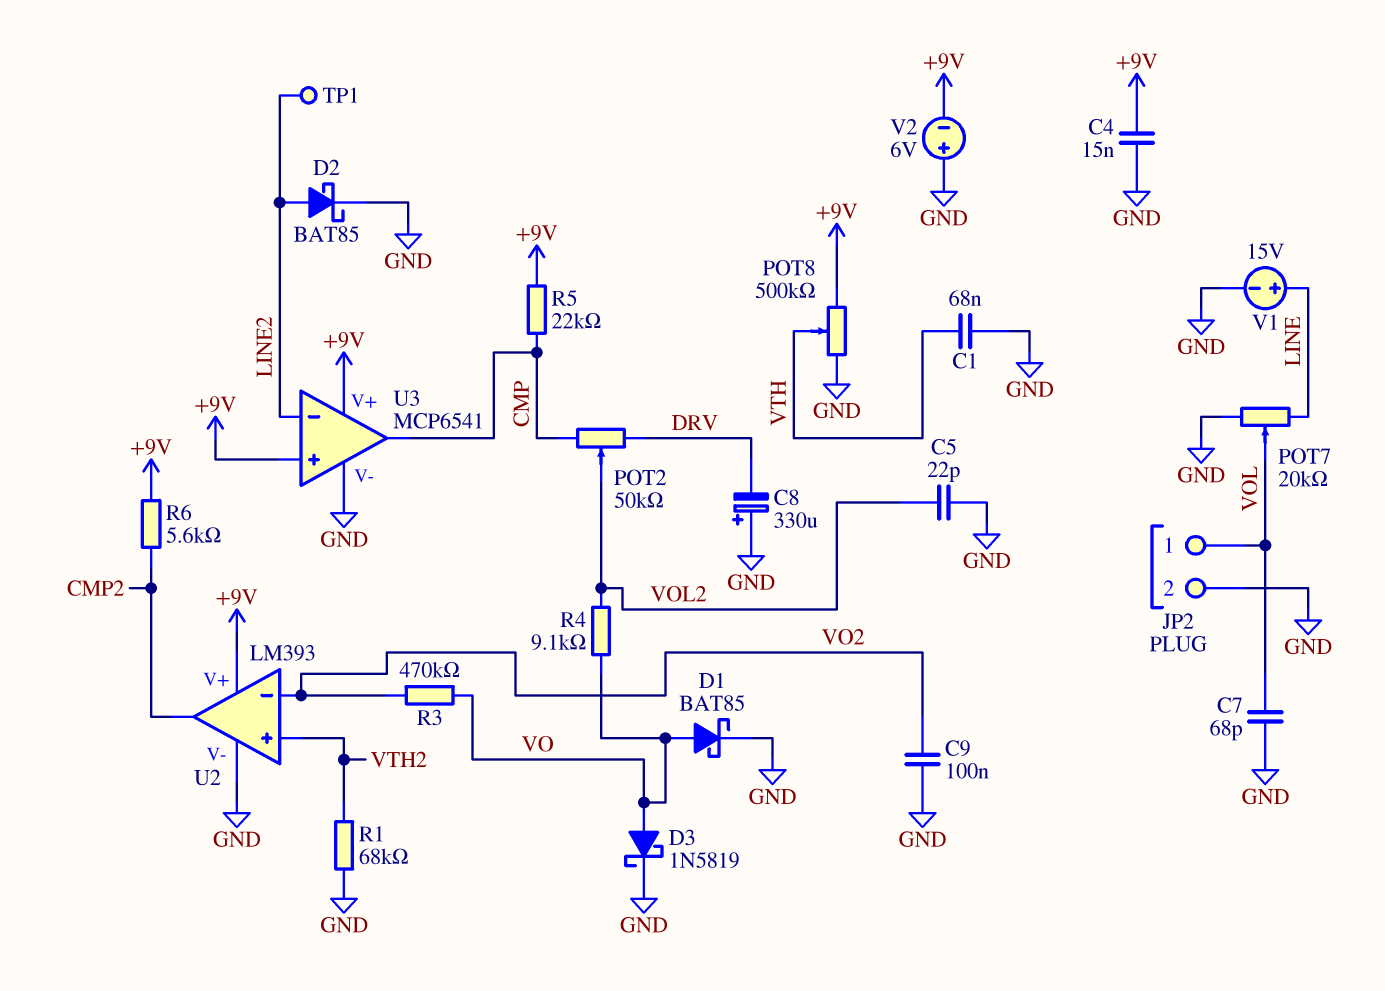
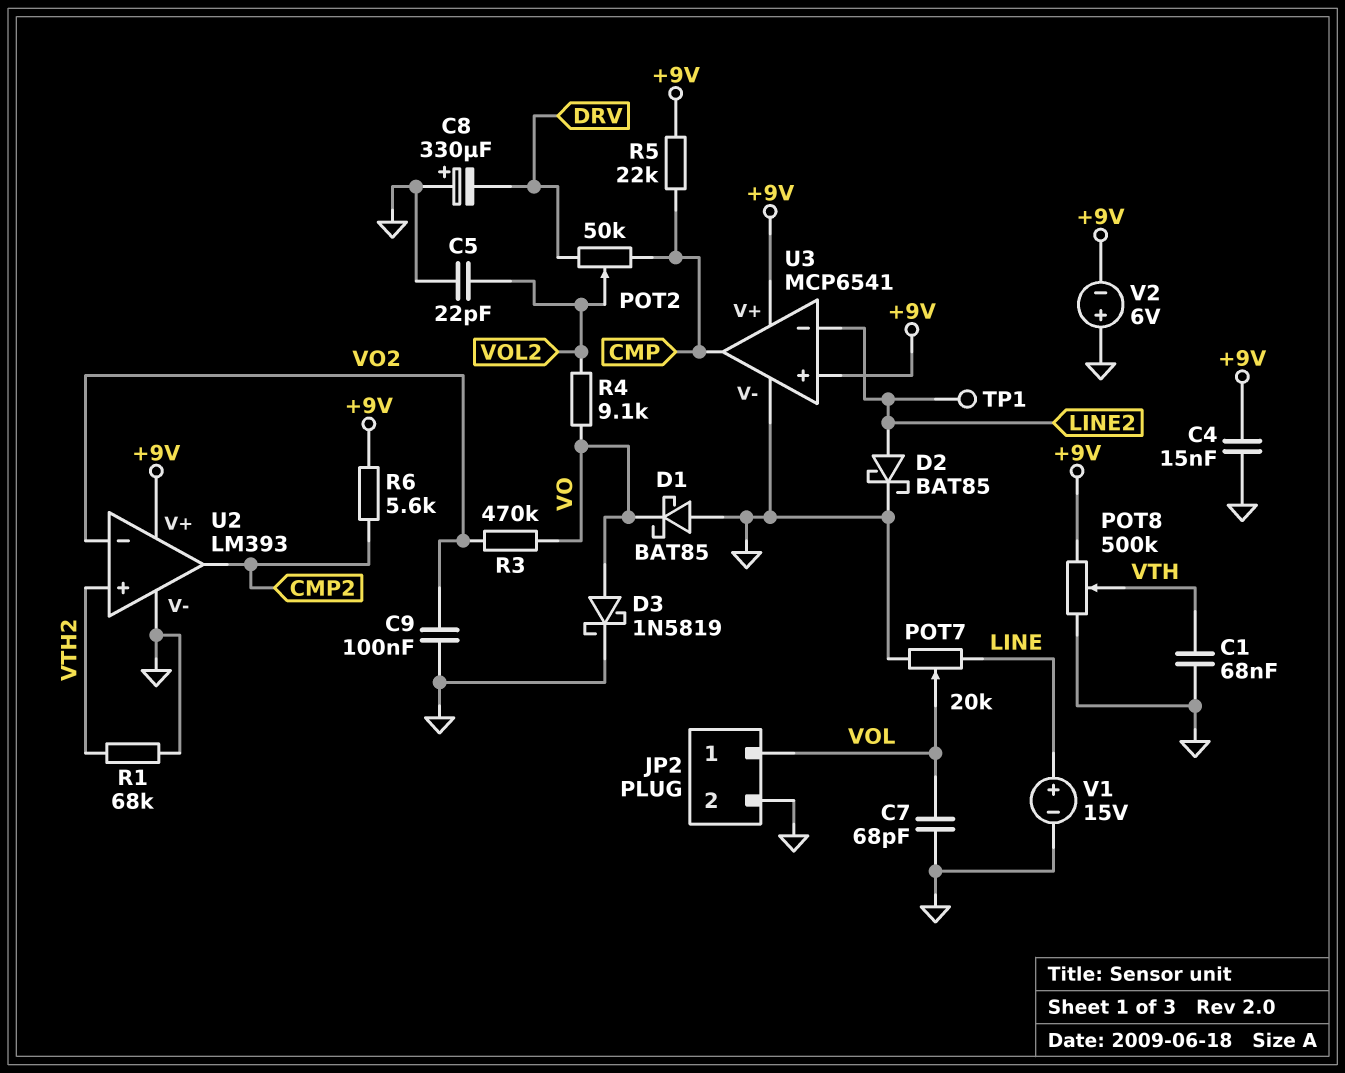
D1: schottky BAT85 (A VO, K GND) -> schottky BAT85 (A GND, K VO)

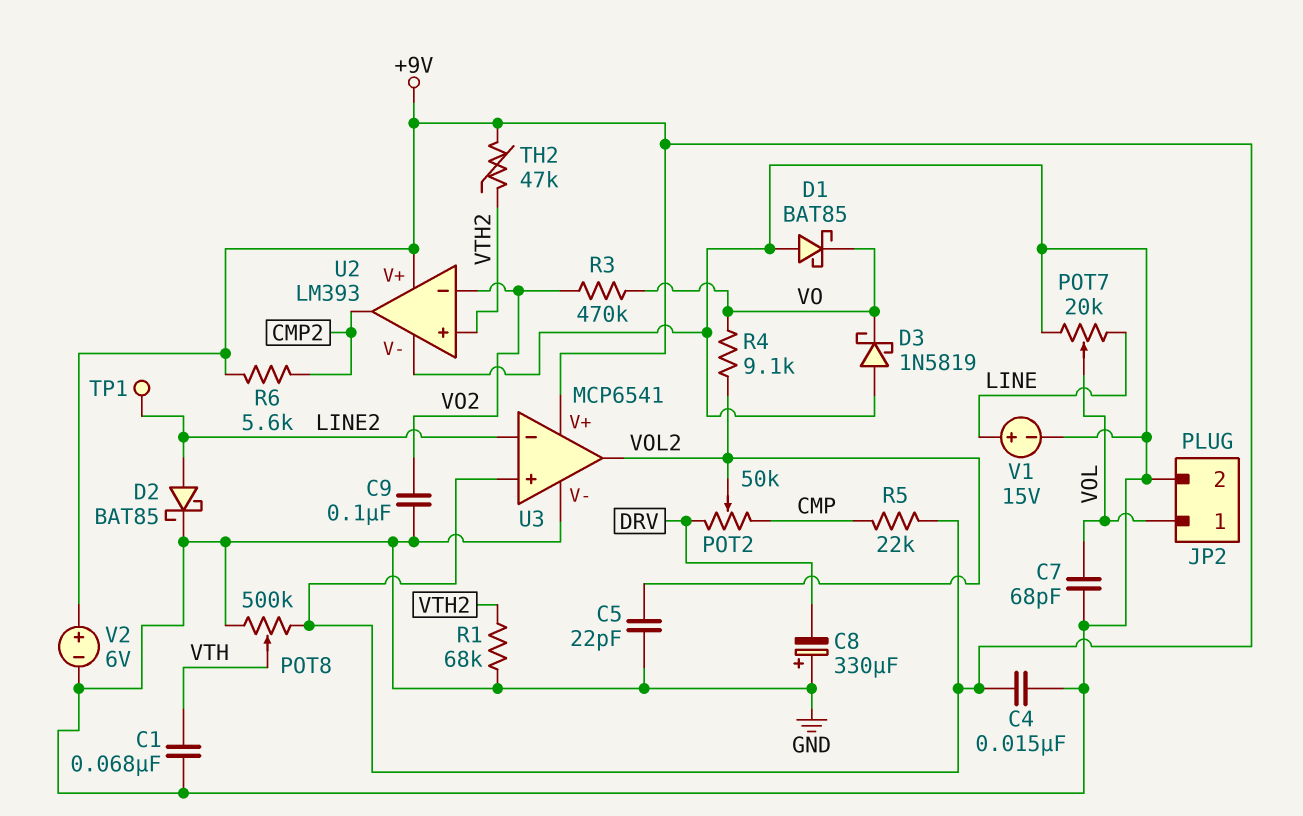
D3: schottky 1N5819 (A VO, K GND) -> schottky 1N5819 (A GND, K VO)
TH2: none -> 47k (+9V, VTH2)
U3 pin out: CMP -> VOL2
V2: 6V (plus GND, minus +9V) -> 6V (plus +9V, minus GND)

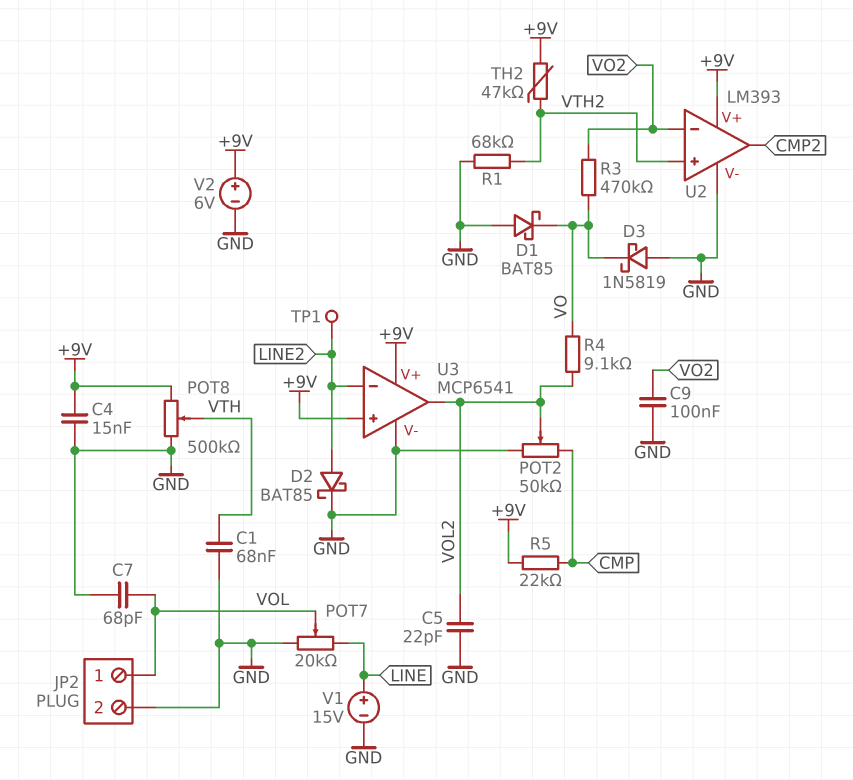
C8: 330uF (plus GND, minus DRV) -> none
POT2: 50k (CMP, DRV, wiper VOL2) -> 50k (CMP, GND, wiper VOL2)
R6: 5.6k (+9V, CMP2) -> none

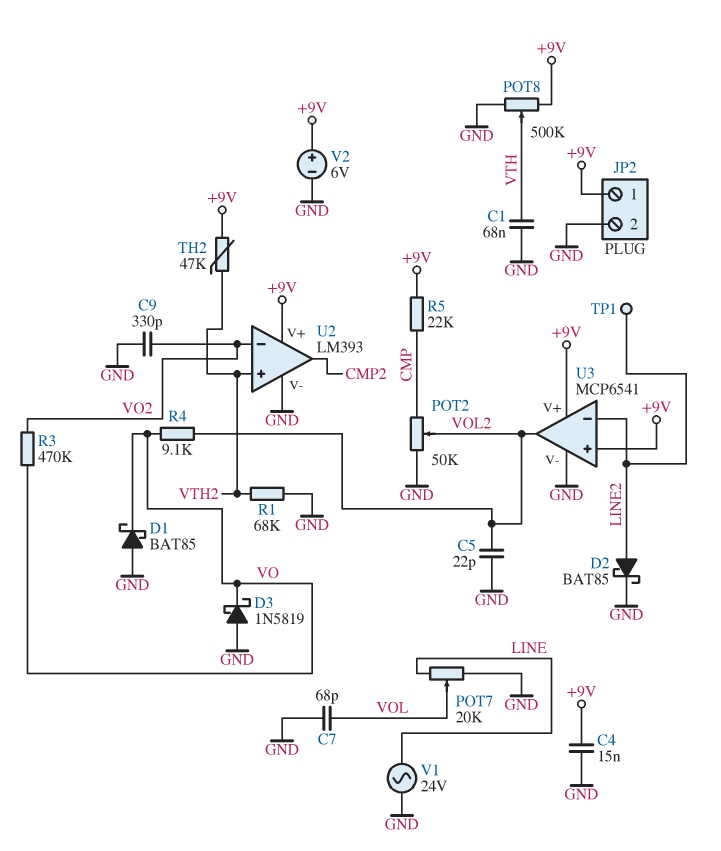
C9: 100nF (GND, VO2) -> 330pF (GND, VO2)
JP2 pin 1: VOL -> +9V
V1: 15V (plus LINE, minus GND) -> AC 24V (GND, LINE)

